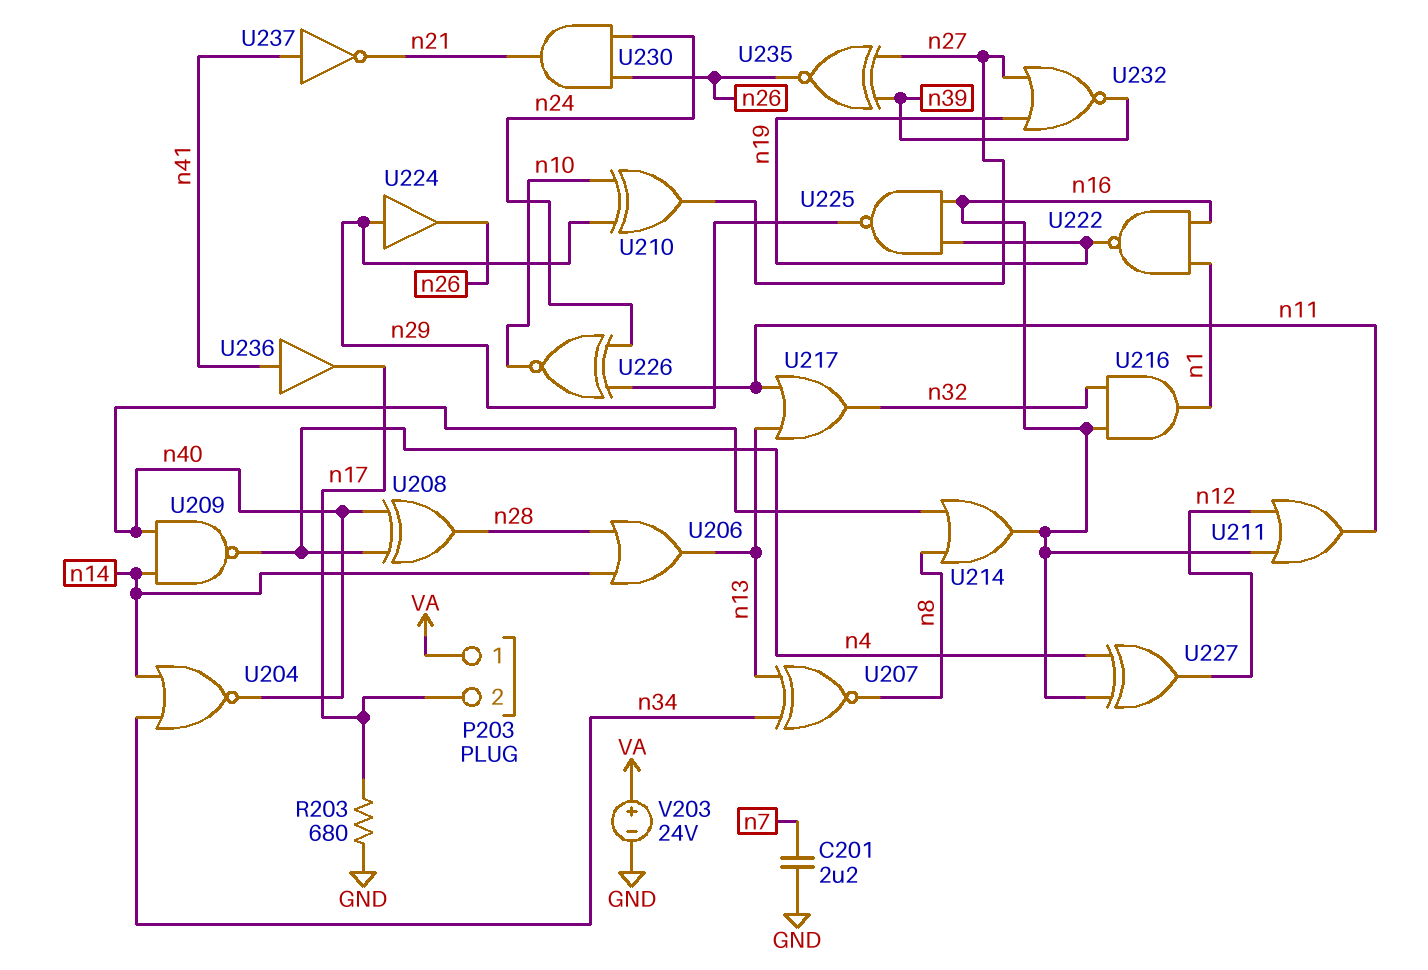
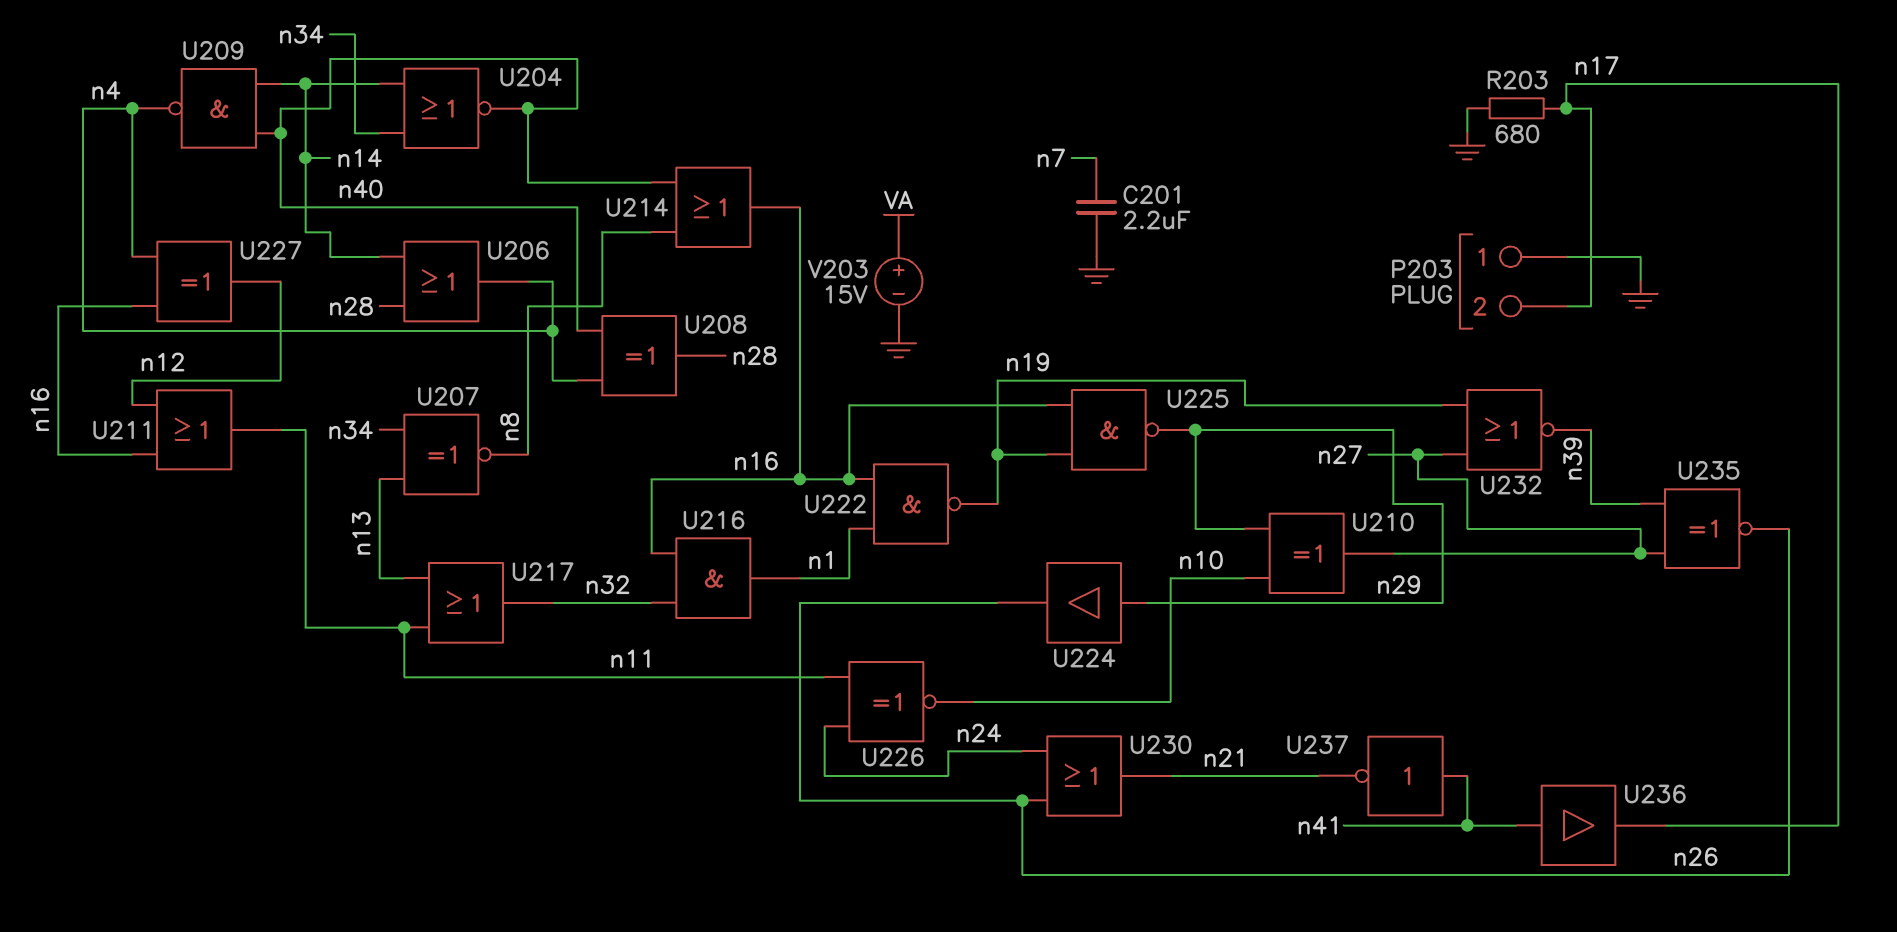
P203 pin 1: VA -> GND
U206: OR (in n14, in n28, out n13) -> OR (in n14, in n28, out n4)
U230: AND (in n24, in n26, out n21) -> OR (in n24, in n26, out n21)
V203: 24V (plus VA, minus GND) -> 15V (plus VA, minus GND)

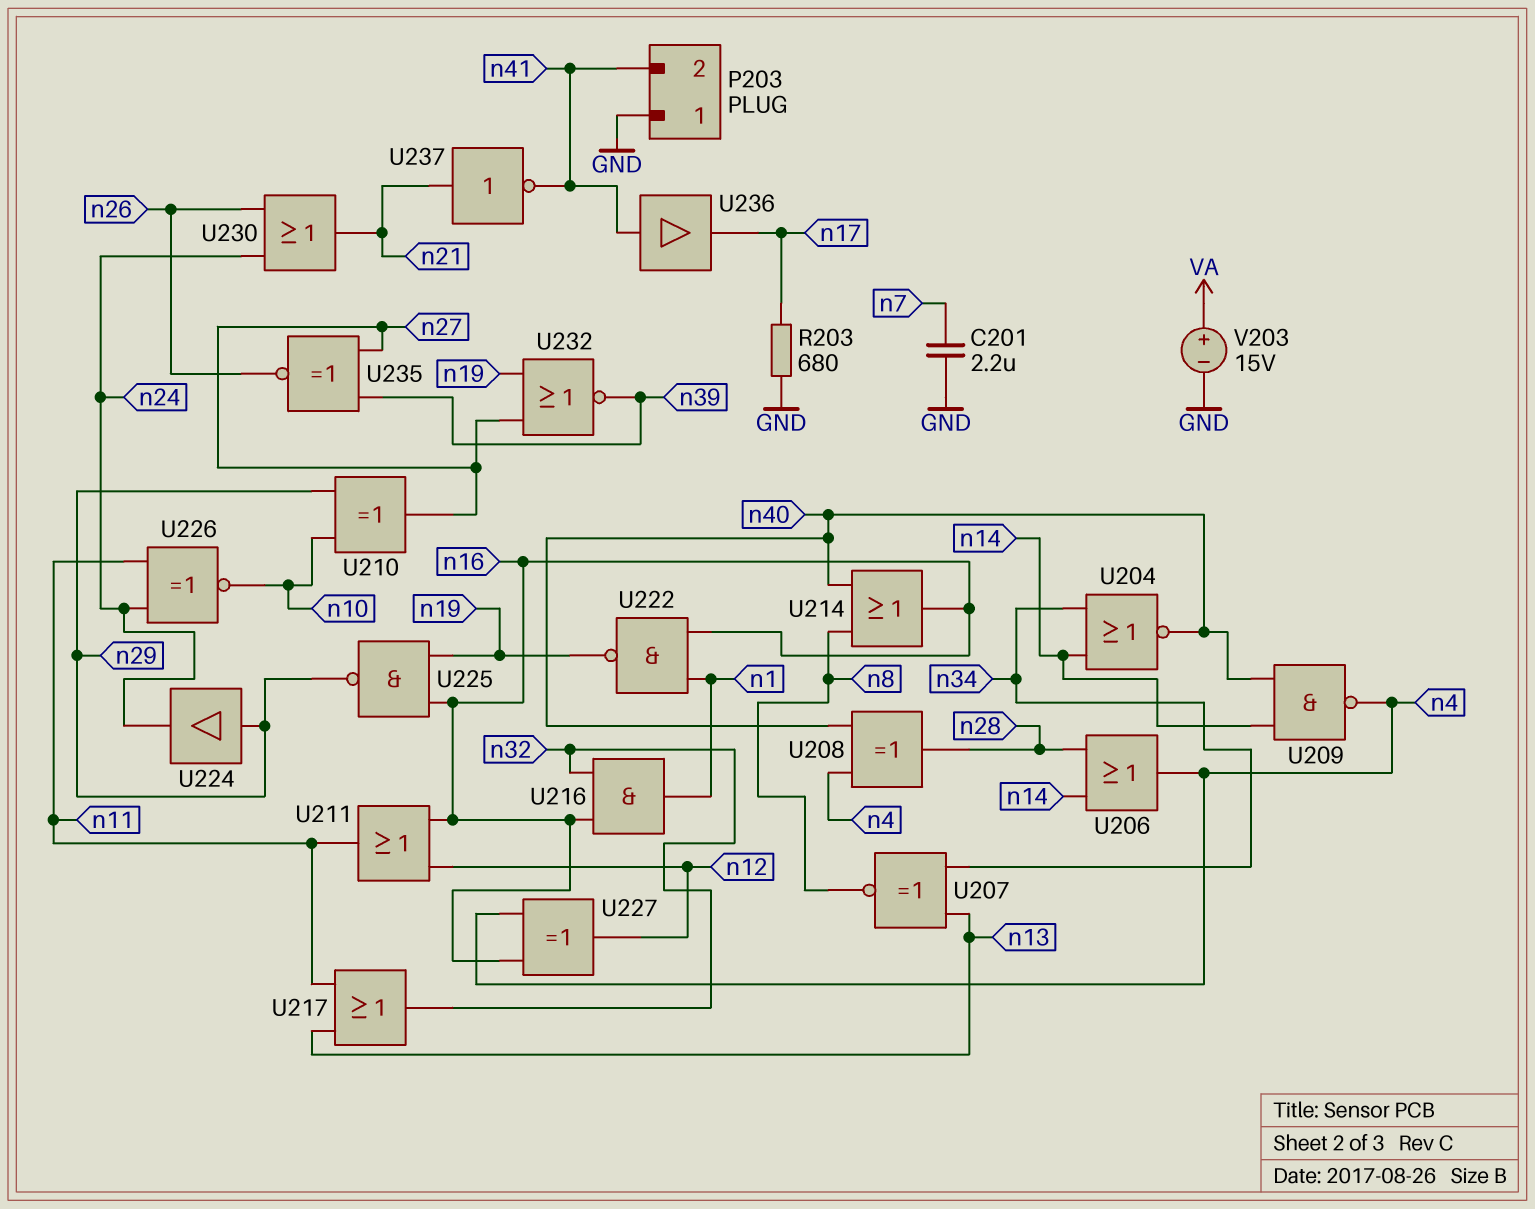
P203 pin 2: n17 -> n41
U224: buffer (in n29, out n26) -> buffer (in n29, out n24)
U237: NOT (in n41, out n21) -> NOT (in n21, out n41)

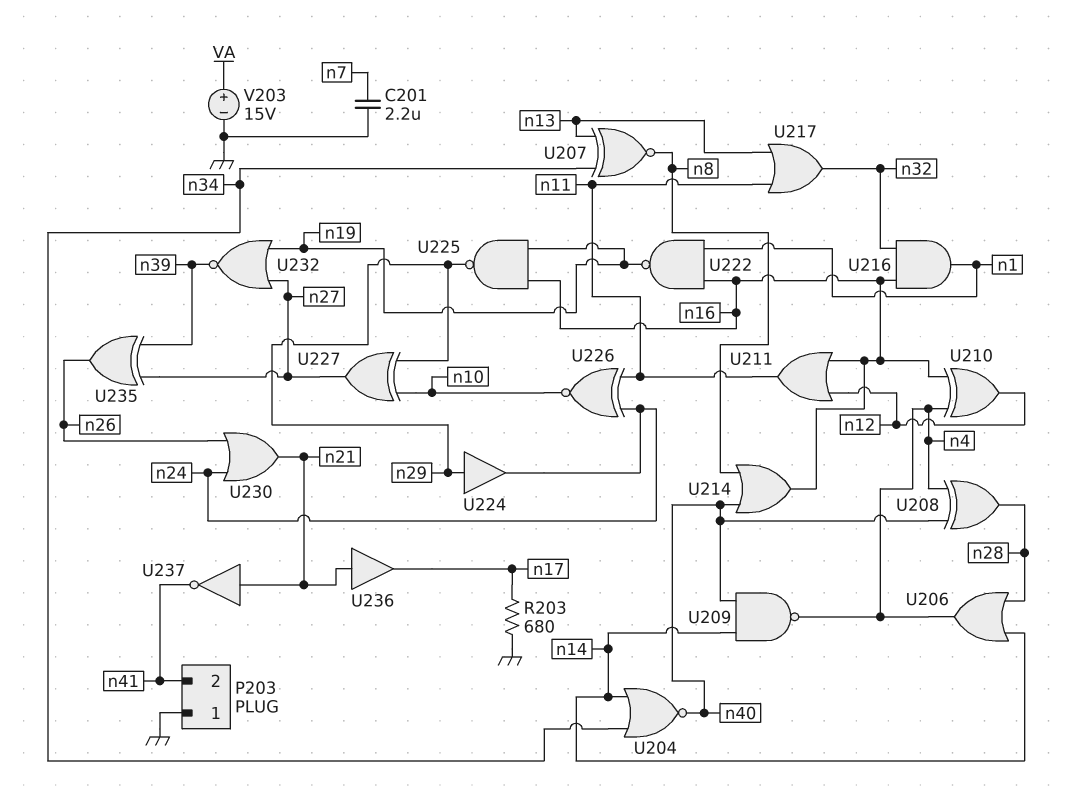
U210: XOR (in n10, in n29, out n27) -> XOR (in n4, in n16, out n12)
U227: XOR (in n4, in n16, out n12) -> XOR (in n10, in n29, out n27)
U235: XNOR (in n27, in n39, out n26) -> XOR (in n27, in n39, out n26)
U236: buffer (in n41, out n17) -> buffer (in n21, out n17)

